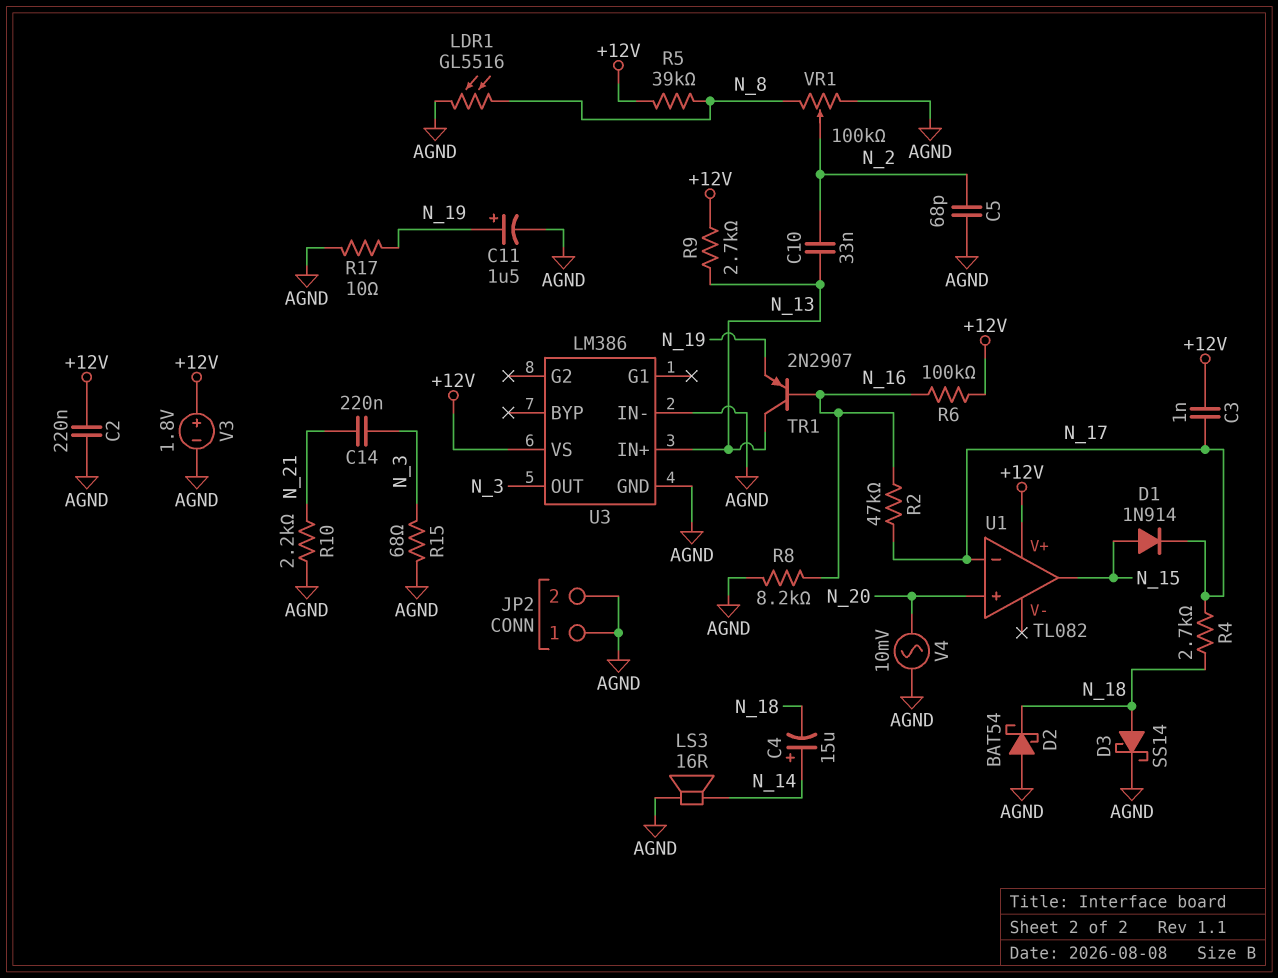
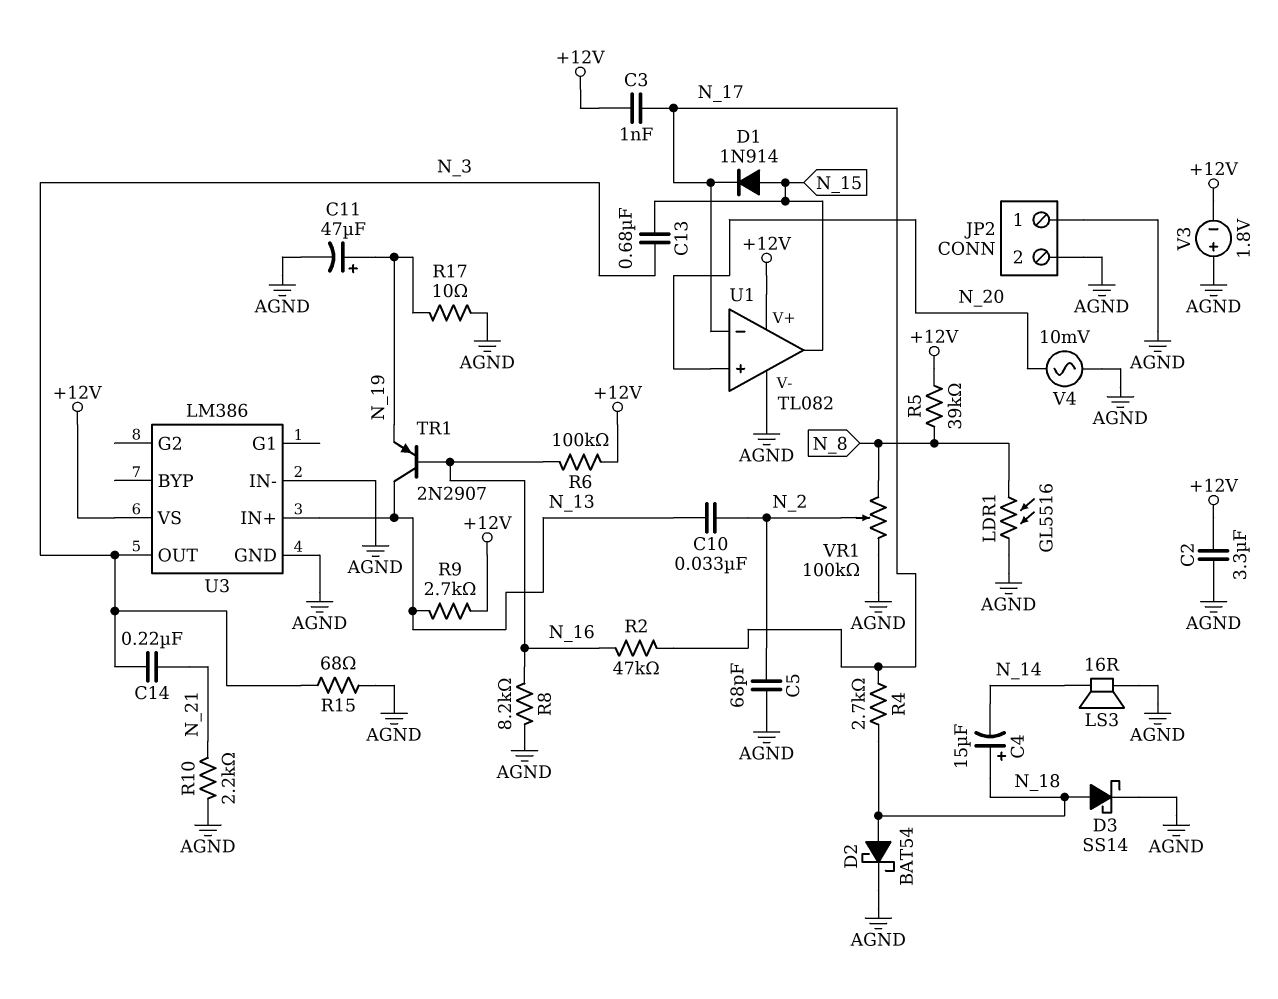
C2: 220nF (+12V, AGND) -> 3.3uF (+12V, AGND)
C4: 15uF (plus N_14, minus N_18) -> 15uF (plus N_18, minus N_14)
C11: 1.5uF (plus N_19, minus AGND) -> 47uF (plus N_19, minus AGND)
C13: none -> 680nF (N_3, N_15)
D2: schottky BAT54 (A AGND, K N_18) -> schottky BAT54 (A N_18, K AGND)
U1 pin V-: none -> AGND
V3: 1.8V (plus +12V, minus AGND) -> 1.8V (plus AGND, minus +12V)

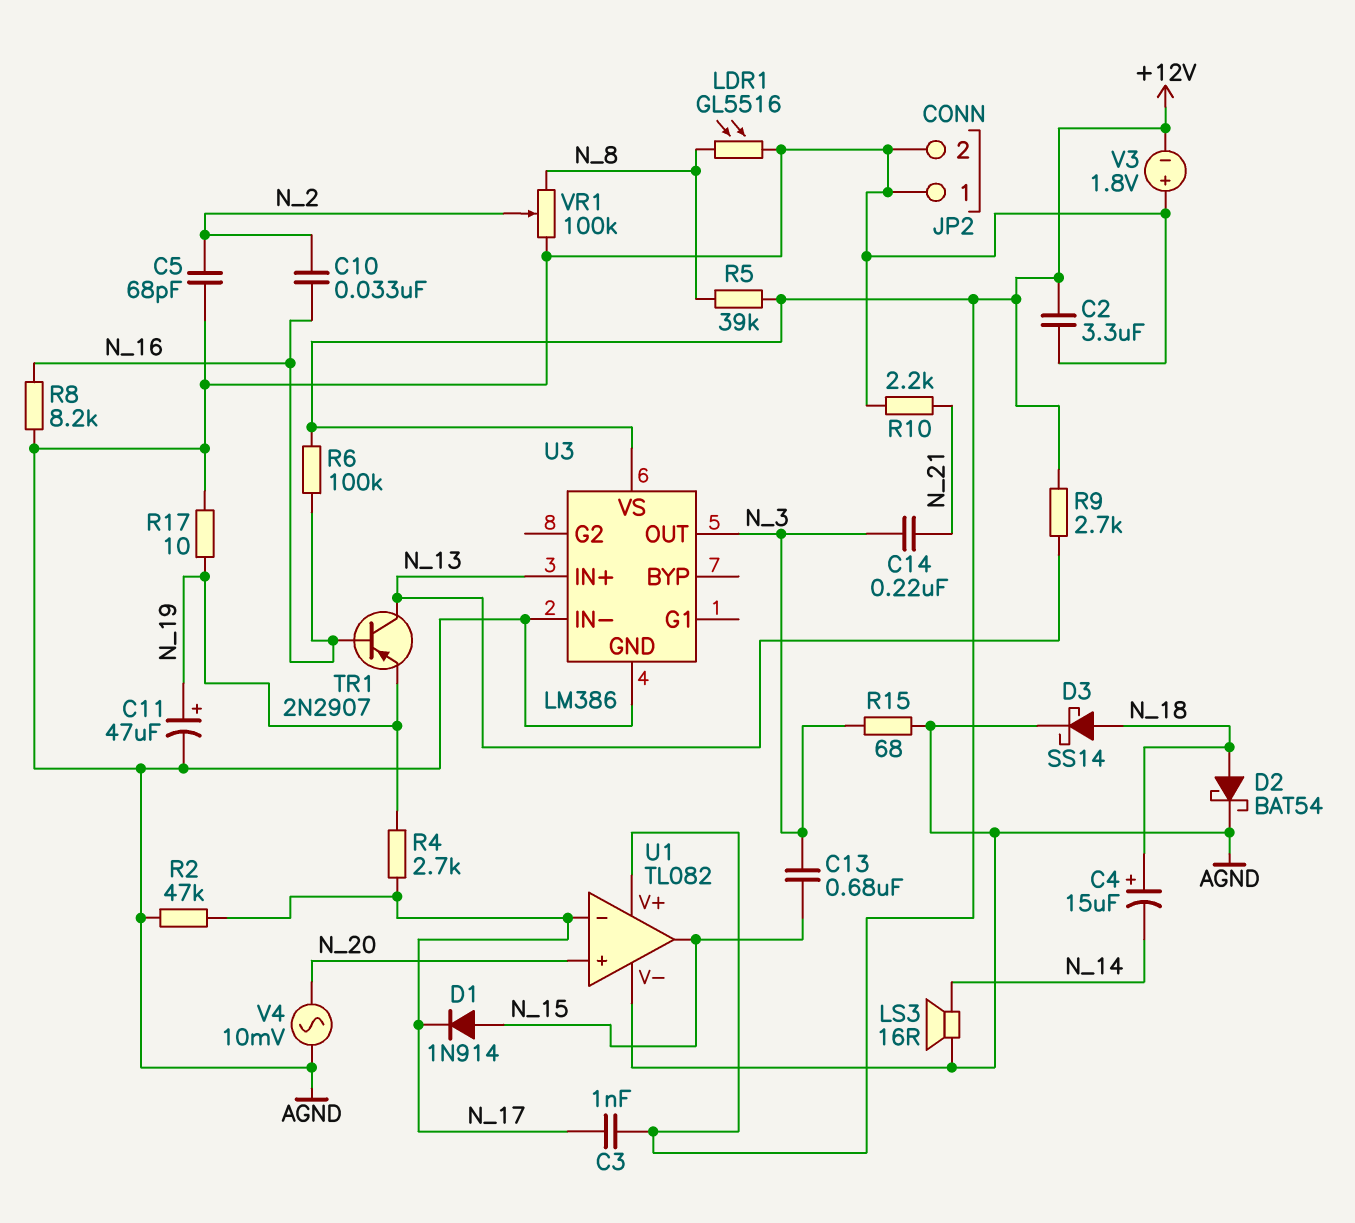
C10: 33nF (N_2, N_13) -> 33nF (N_2, N_16)
R2: 47k (N_16, N_17) -> 47k (AGND, N_17)
R4: 2.7k (N_17, N_18) -> 2.7k (N_17, N_19)

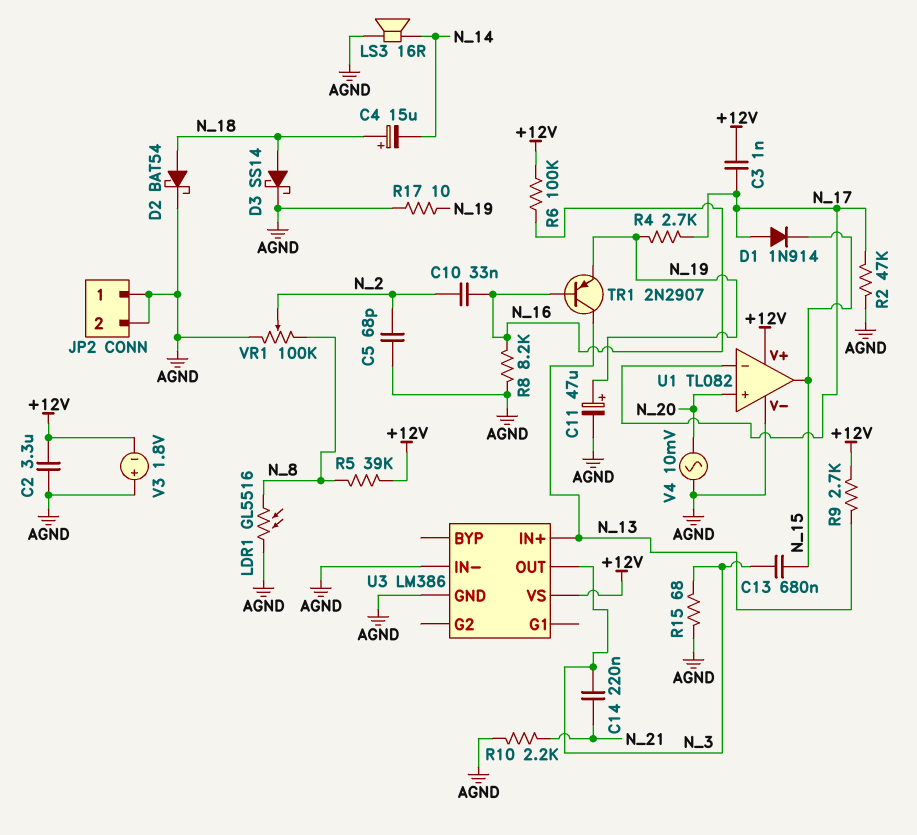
D1: diode 1N914 (A N_15, K N_17) -> diode 1N914 (A N_17, K N_15)

